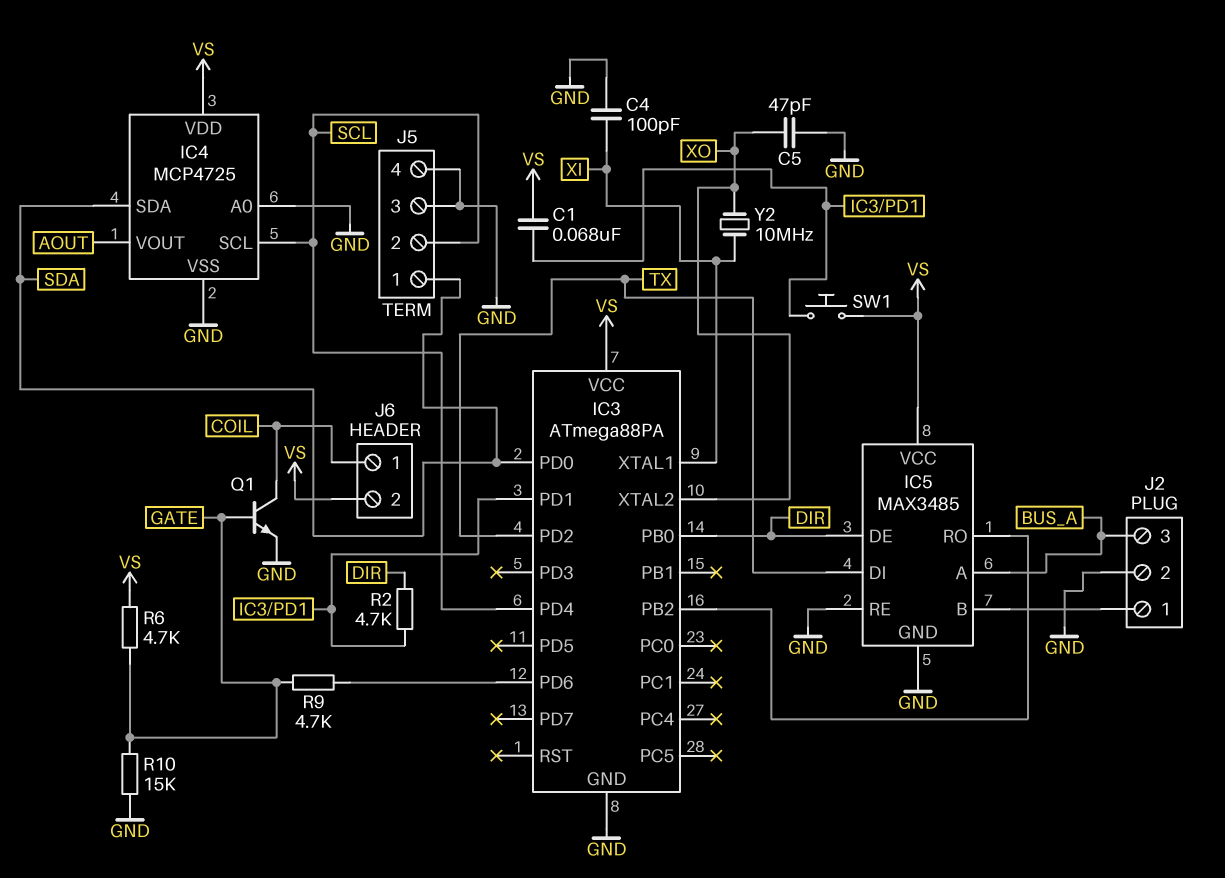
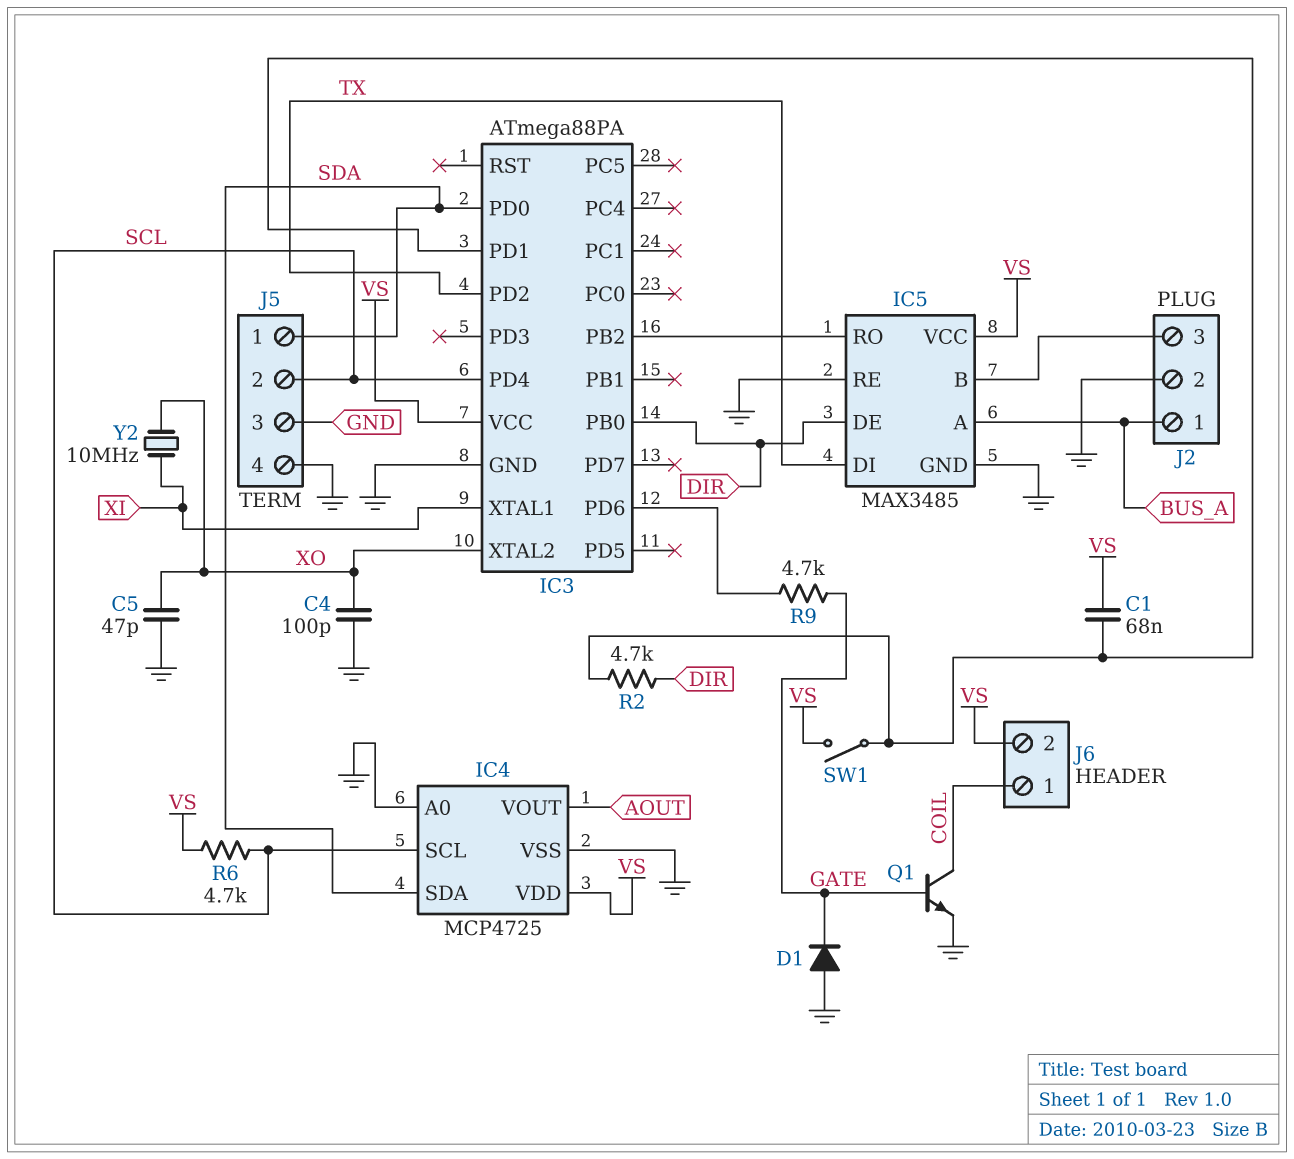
C4: 100pF (GND, XI) -> 100pF (GND, XO)
D1: none -> diode (A GND, K GATE)
J2 pin 1: IC5/B -> BUS_A
J2 pin 3: BUS_A -> IC5/B
R6: 4.7k (GATE, VS) -> 4.7k (SCL, VS)
R10: 15k (GATE, GND) -> none
SW1: button (IC3/PD1, VS) -> switch (IC3/PD1, VS)

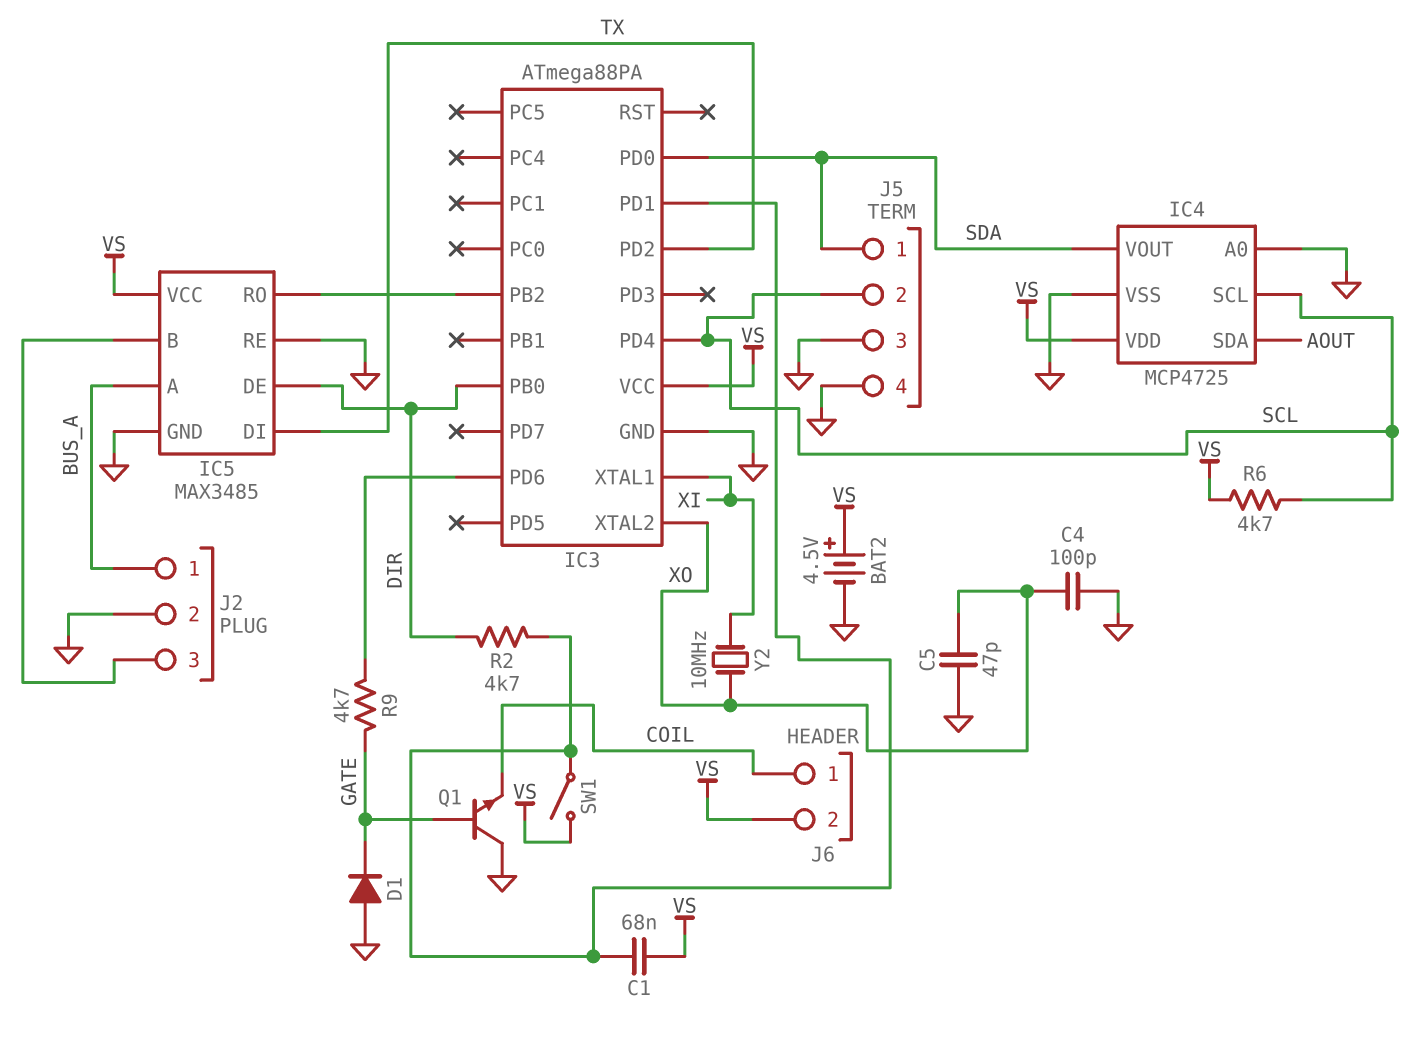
BAT2: none -> 4.5V (plus VS, minus GND)
IC4 pin SDA: SDA -> AOUT
IC4 pin VOUT: AOUT -> SDA
Q1: NPN (B GATE, C COIL, E GND) -> NPN (B GATE, C GND, E COIL)

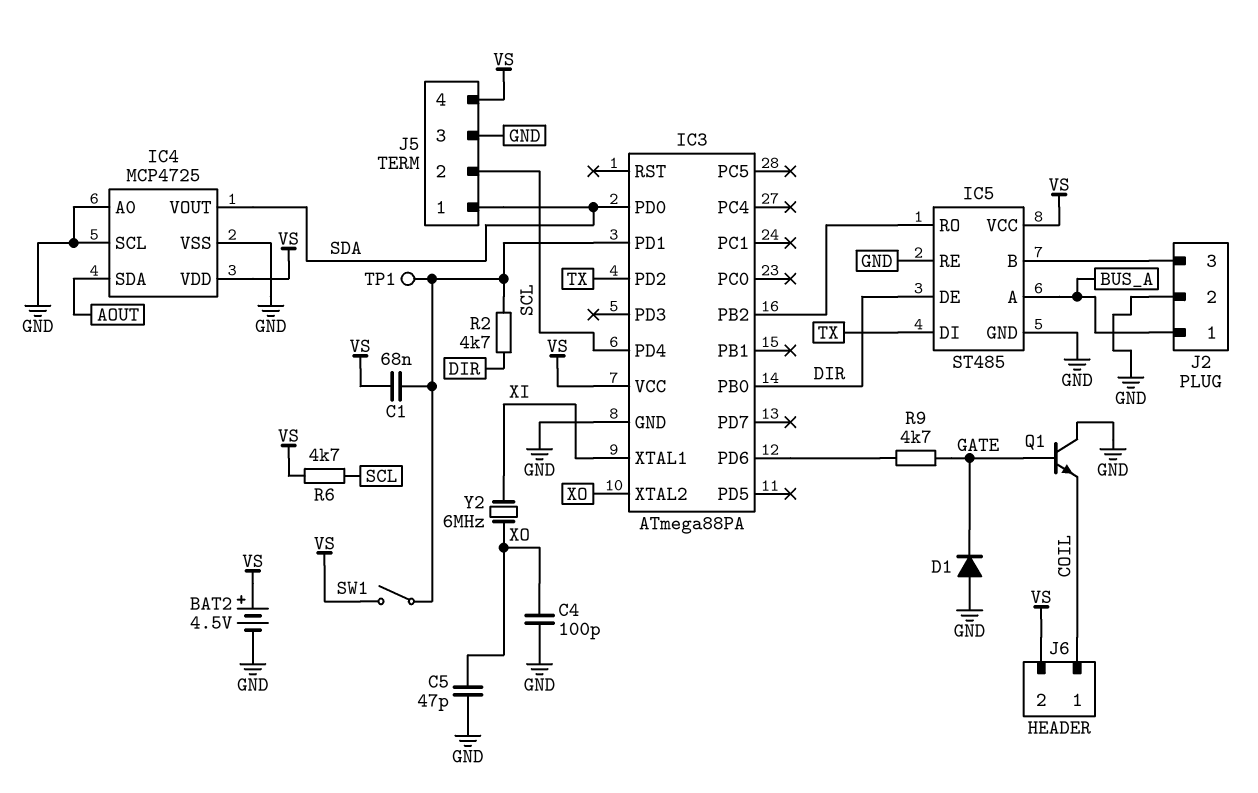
IC4 pin SCL: SCL -> GND
IC5: MAX3485 -> ST485
J5 pin 4: GND -> VS
TP1: none -> test point (IC3/PD1)
Y2: 10MHz (XI, XO) -> 6MHz (XI, XO)

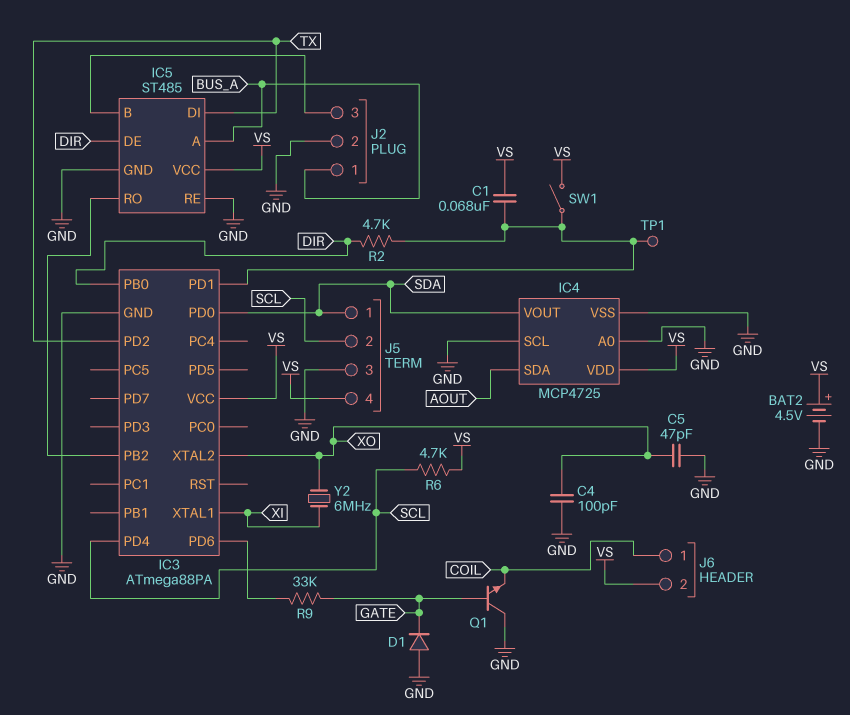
R9: 4.7k (GATE, IC3/PD6) -> 33k (GATE, IC3/PD6)

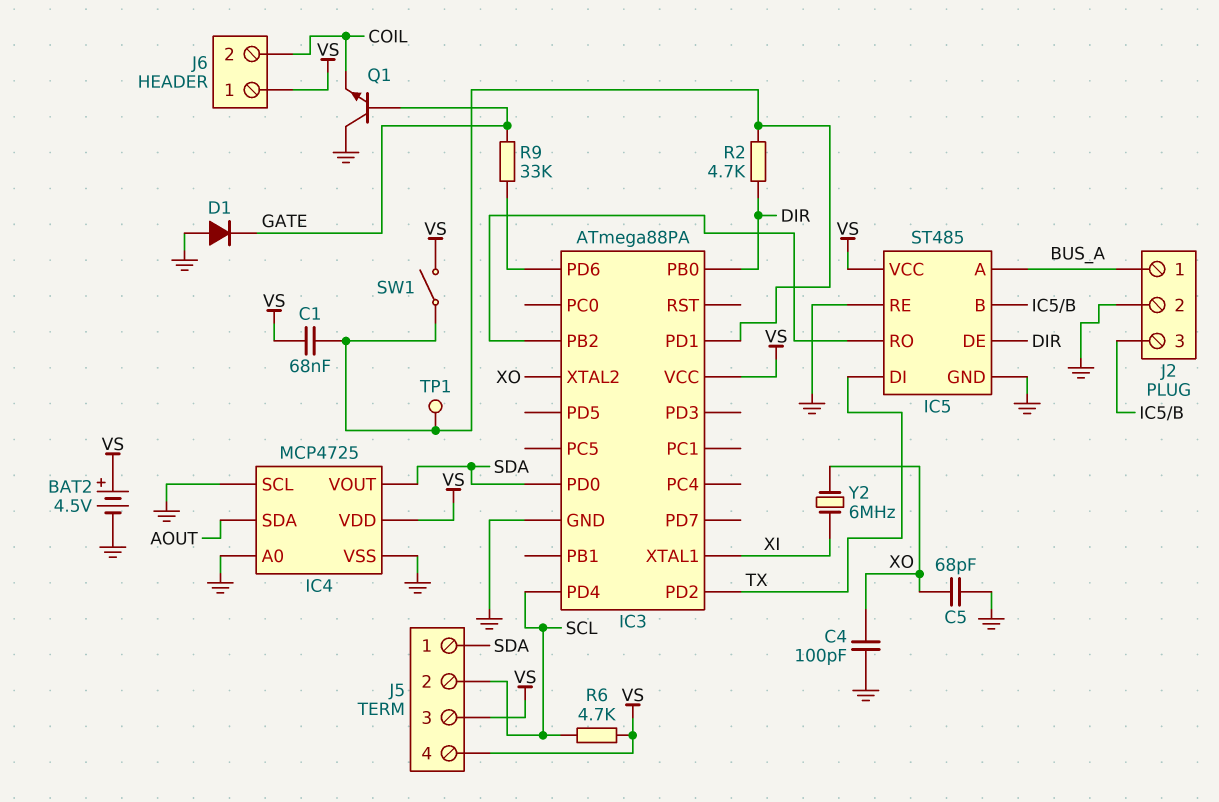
C5: 47pF (GND, XO) -> 68pF (GND, XO)
J5 pin 3: GND -> VS
J6 pin 1: COIL -> VS
J6 pin 2: VS -> COIL

